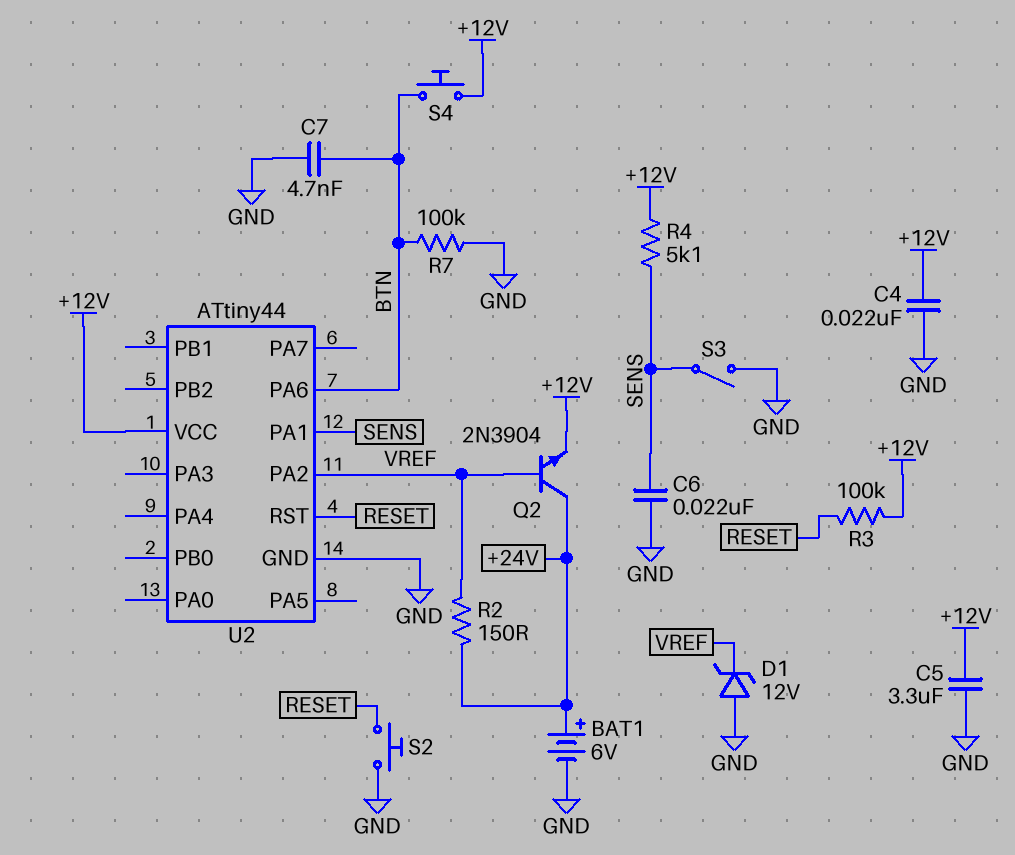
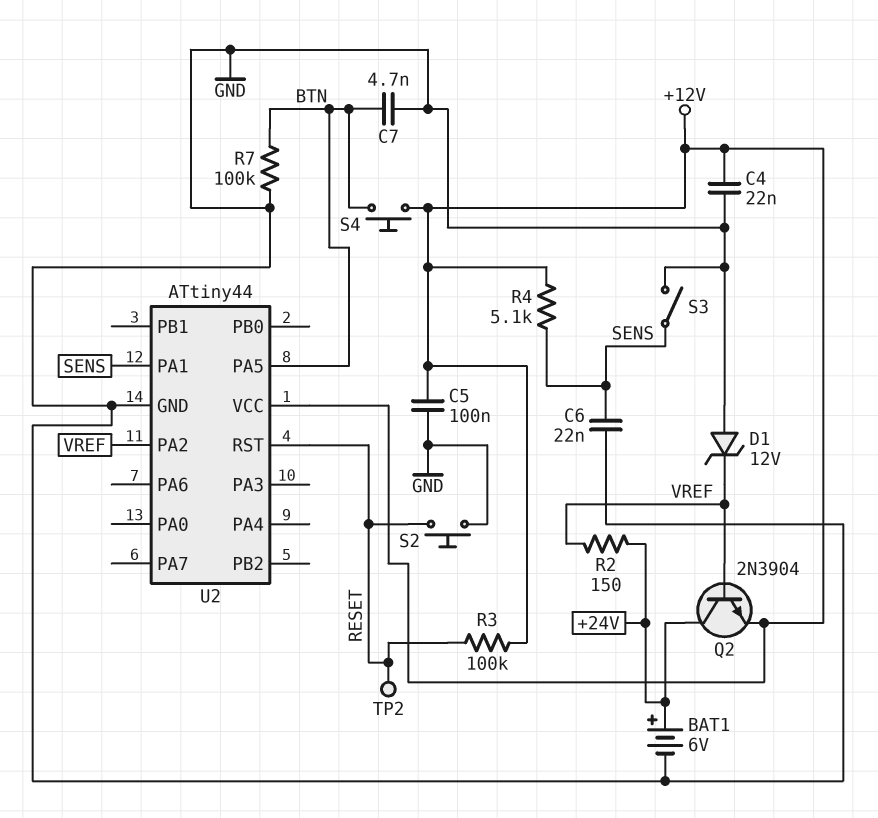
C5: 3.3uF (+12V, GND) -> 100nF (+12V, GND)
TP2: none -> test point (RESET)
U2 pin PA5: none -> BTN
U2 pin PA6: BTN -> none

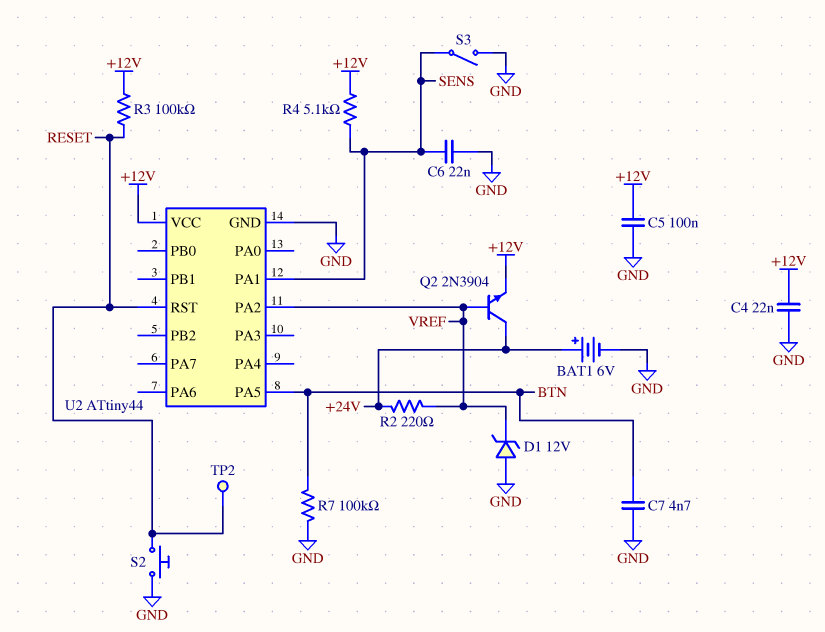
R2: 150 (+24V, VREF) -> 220 (+24V, VREF)
S4: button (+12V, BTN) -> none

